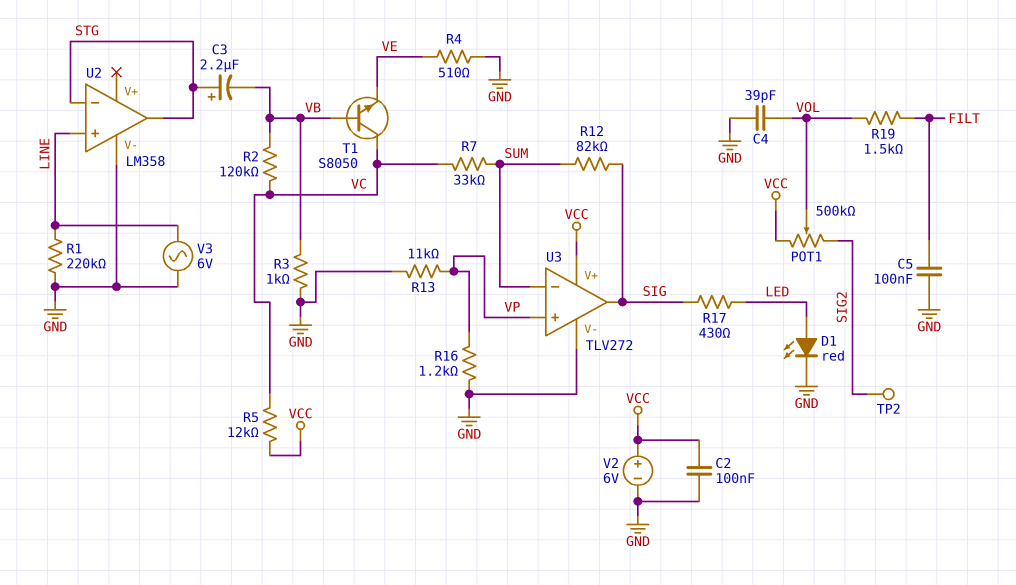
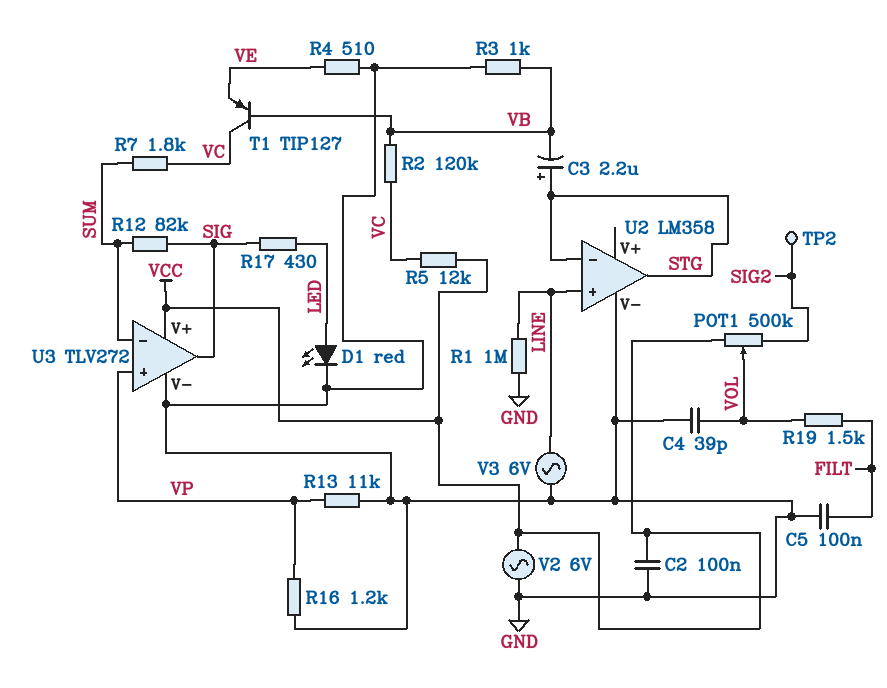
R1: 220k (GND, LINE) -> 1M (GND, LINE)
R7: 33k (SUM, VC) -> 1.8k (SUM, VC)
T1: NPN S8050 (B VB, C VC, E VE) -> PNP TIP127 (B VB, C VC, E VE)
V2: 6V (plus VCC, minus GND) -> AC 6V (GND, VCC)

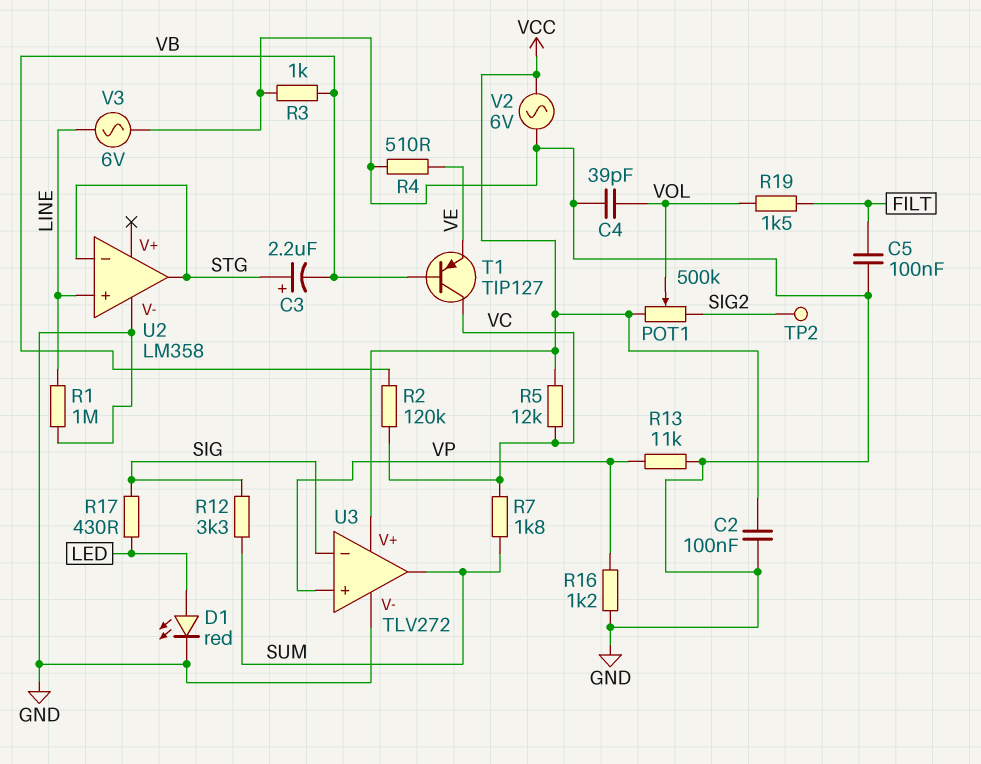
R12: 82k (SIG, SUM) -> 3.3k (SIG, SUM)
U3 pin in-: SUM -> SIG
U3 pin out: SIG -> SUM

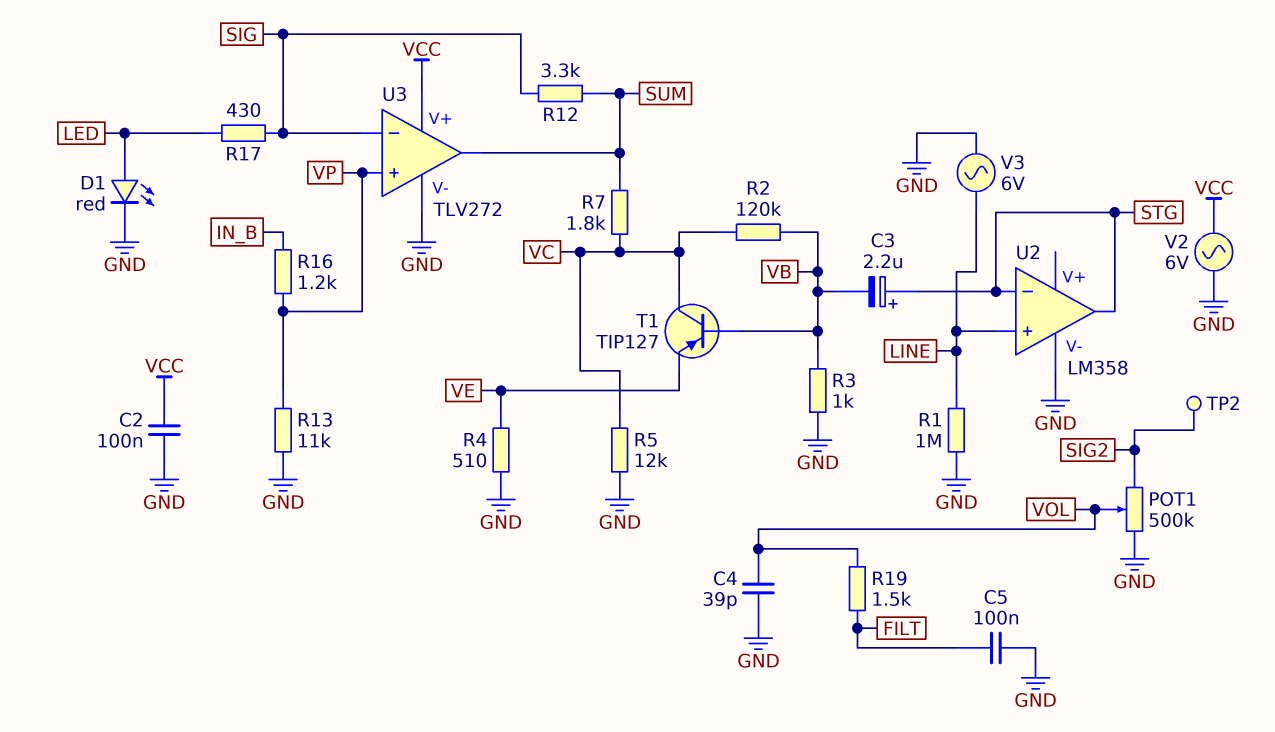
POT1: 500k (SIG2, VCC, wiper VOL) -> 500k (GND, SIG2, wiper VOL)
R5: 12k (VC, VCC) -> 12k (GND, VC)
R16: 1.2k (GND, VP) -> 1.2k (IN_B, VP)

